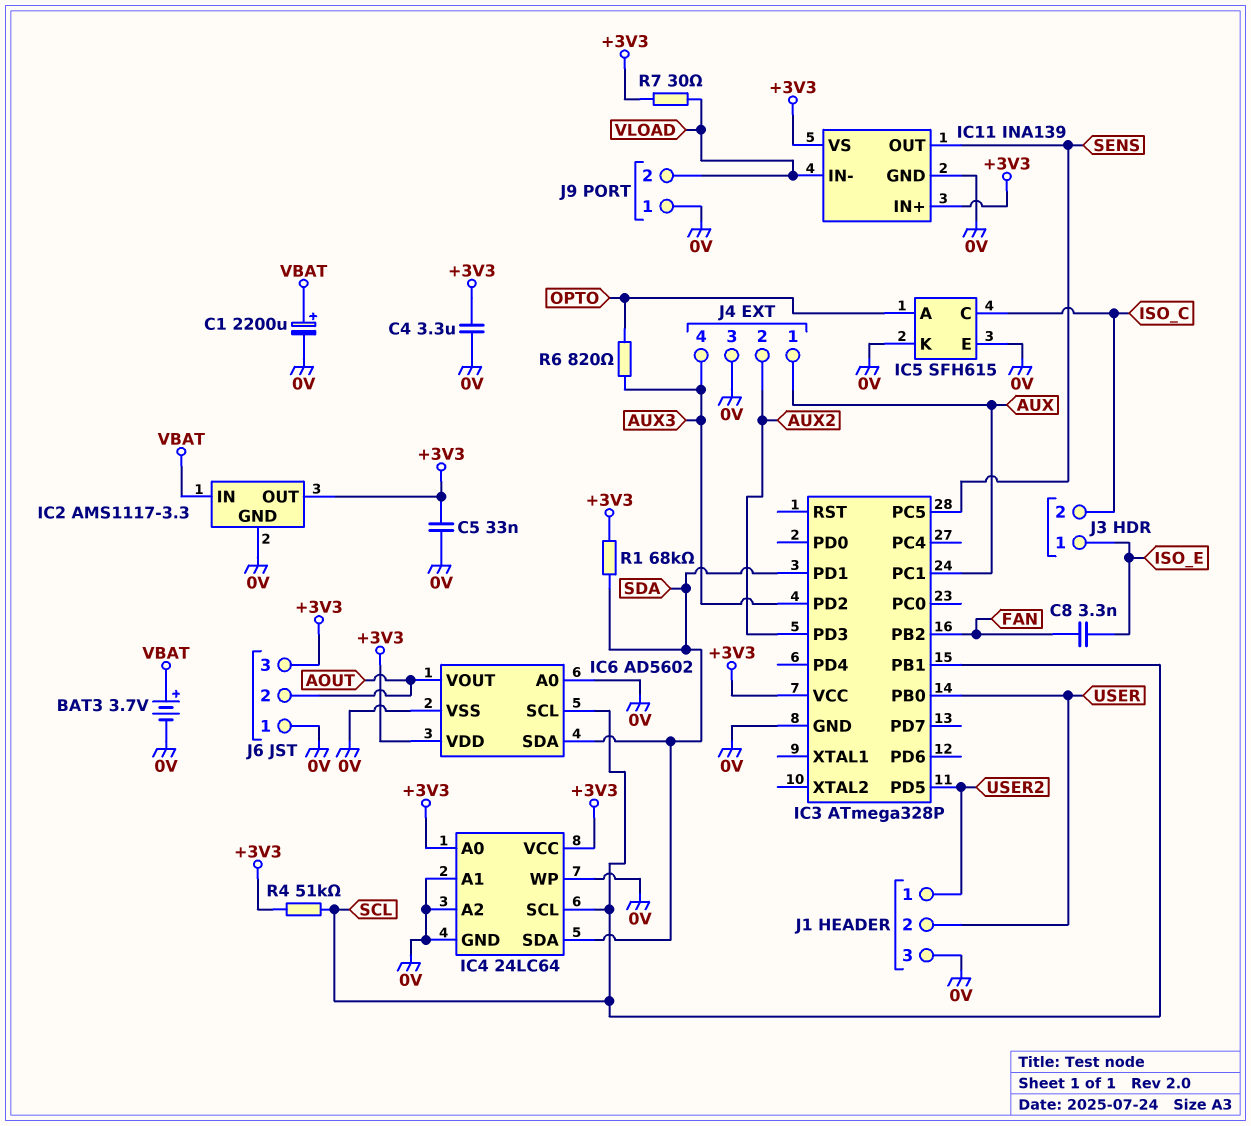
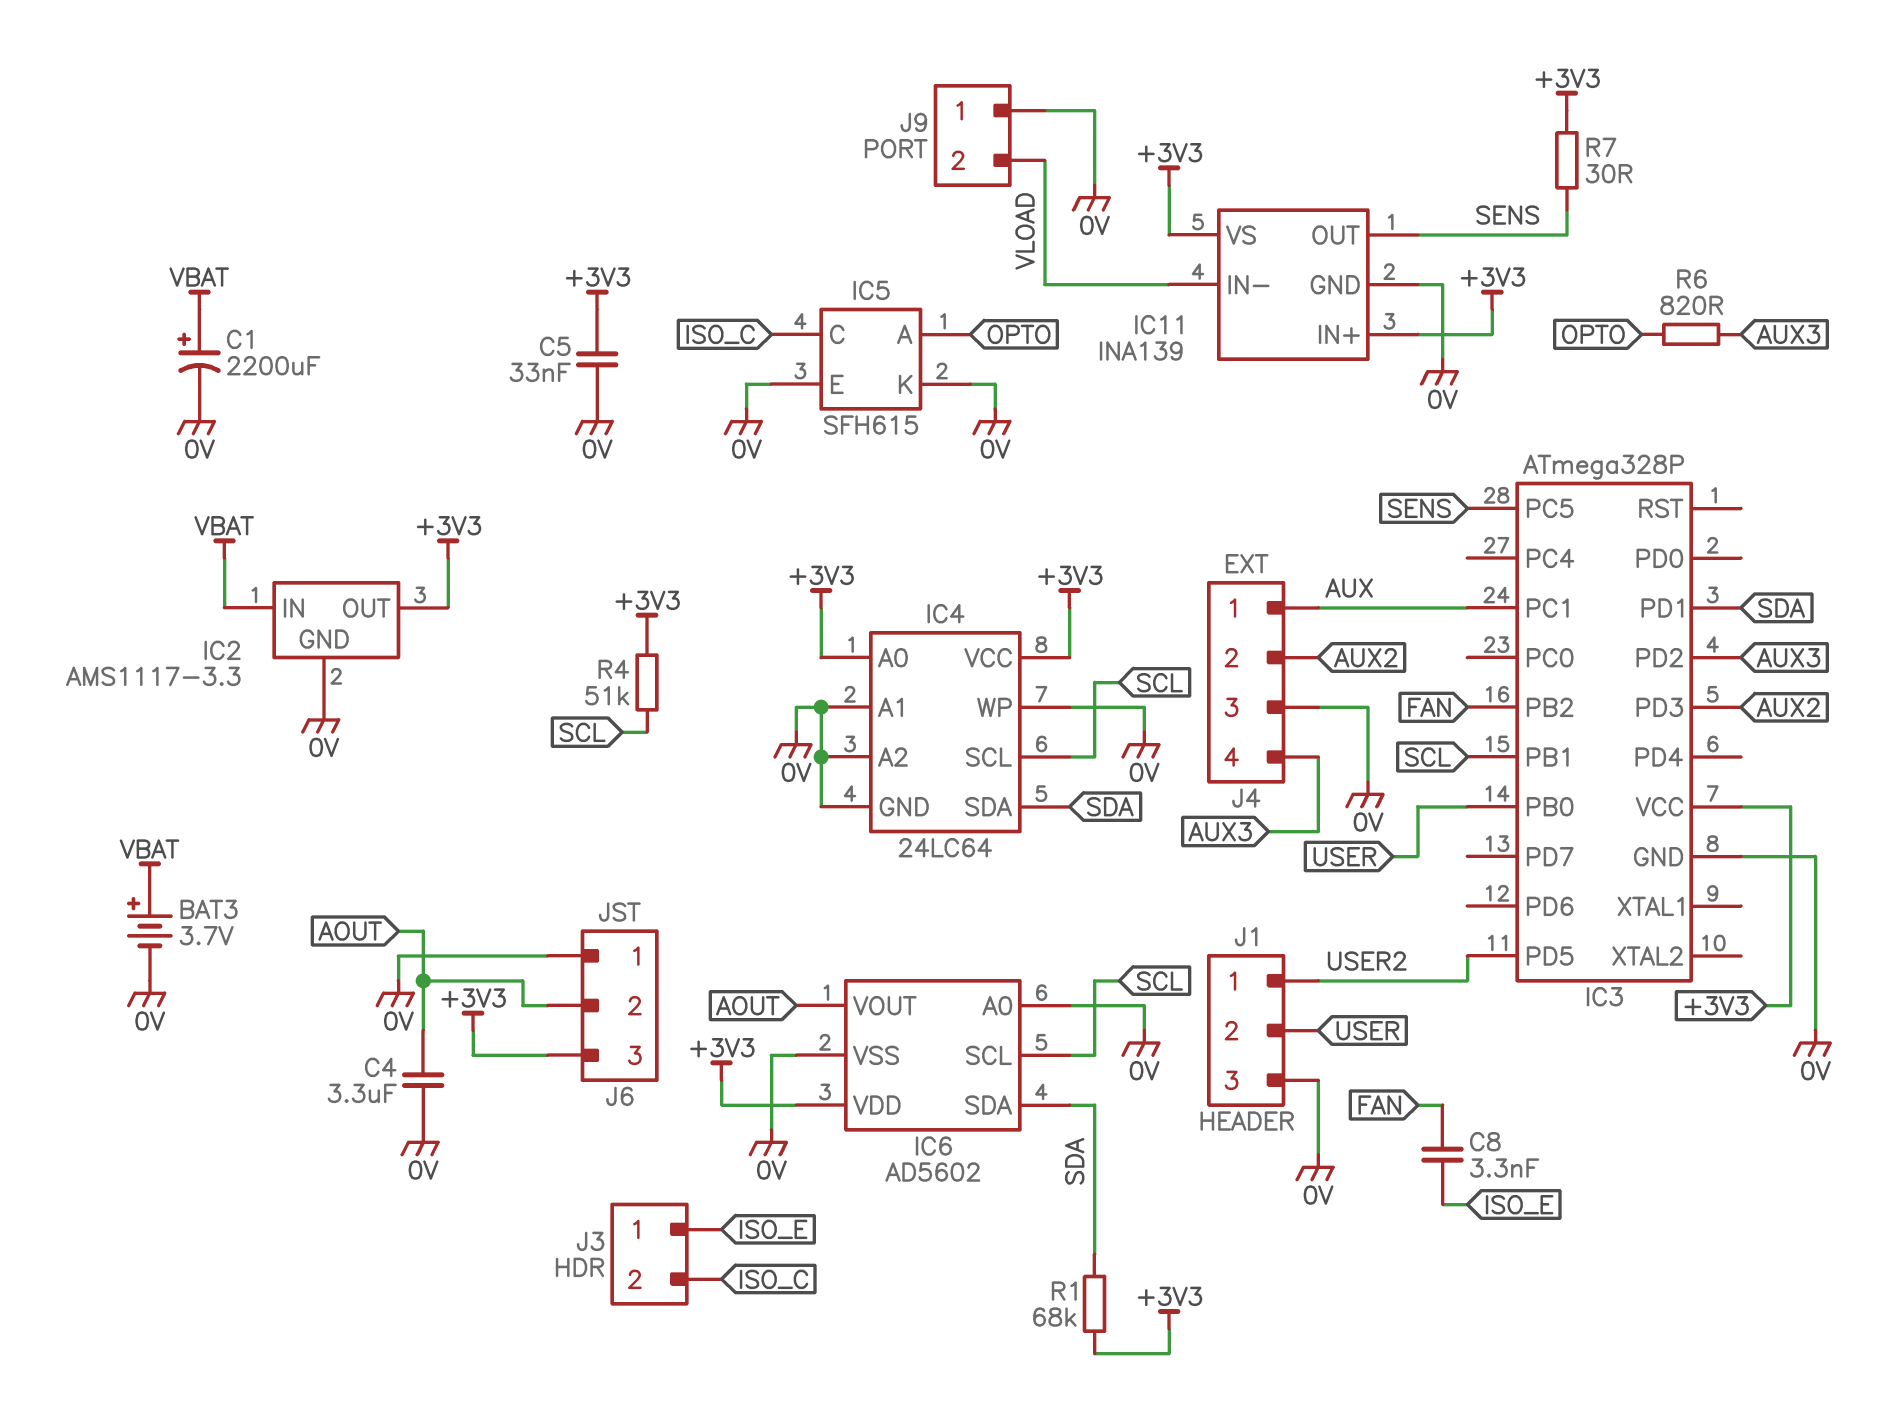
C4: 3.3uF (+3V3, 0V) -> 3.3uF (0V, AOUT)
R7: 30 (+3V3, VLOAD) -> 30 (+3V3, SENS)

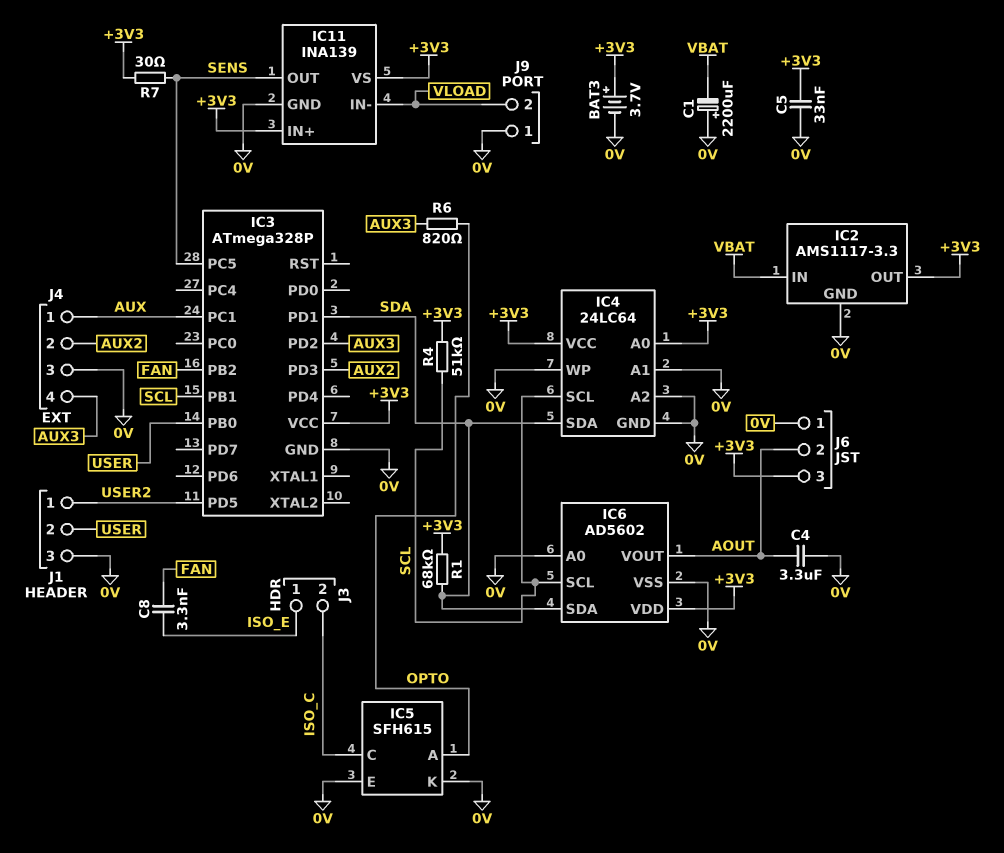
BAT3: 3.7V (plus VBAT, minus 0V) -> 3.7V (plus +3V3, minus 0V)
C1: 2200uF (plus VBAT, minus 0V) -> 2200uF (plus 0V, minus VBAT)

